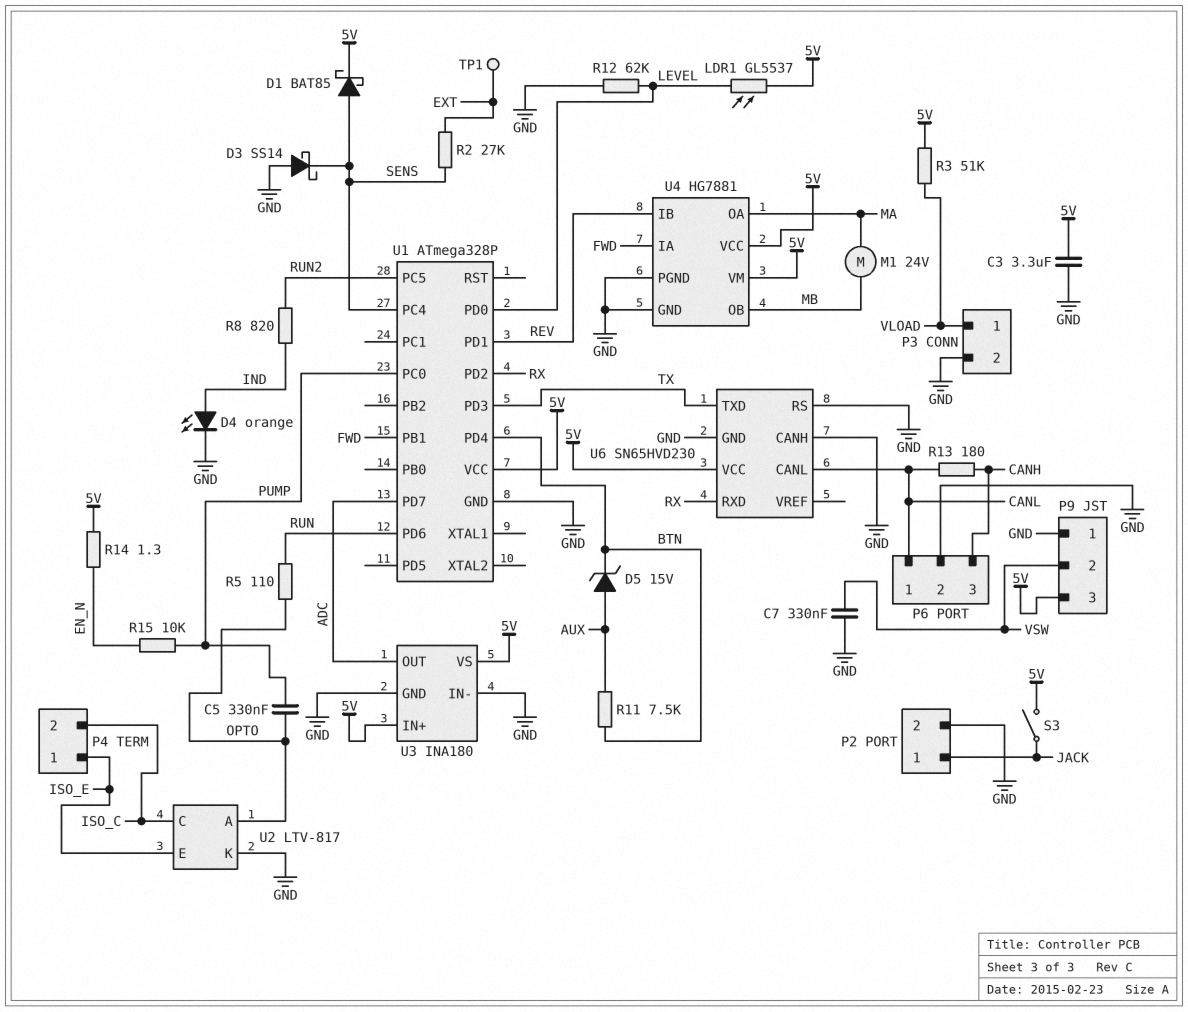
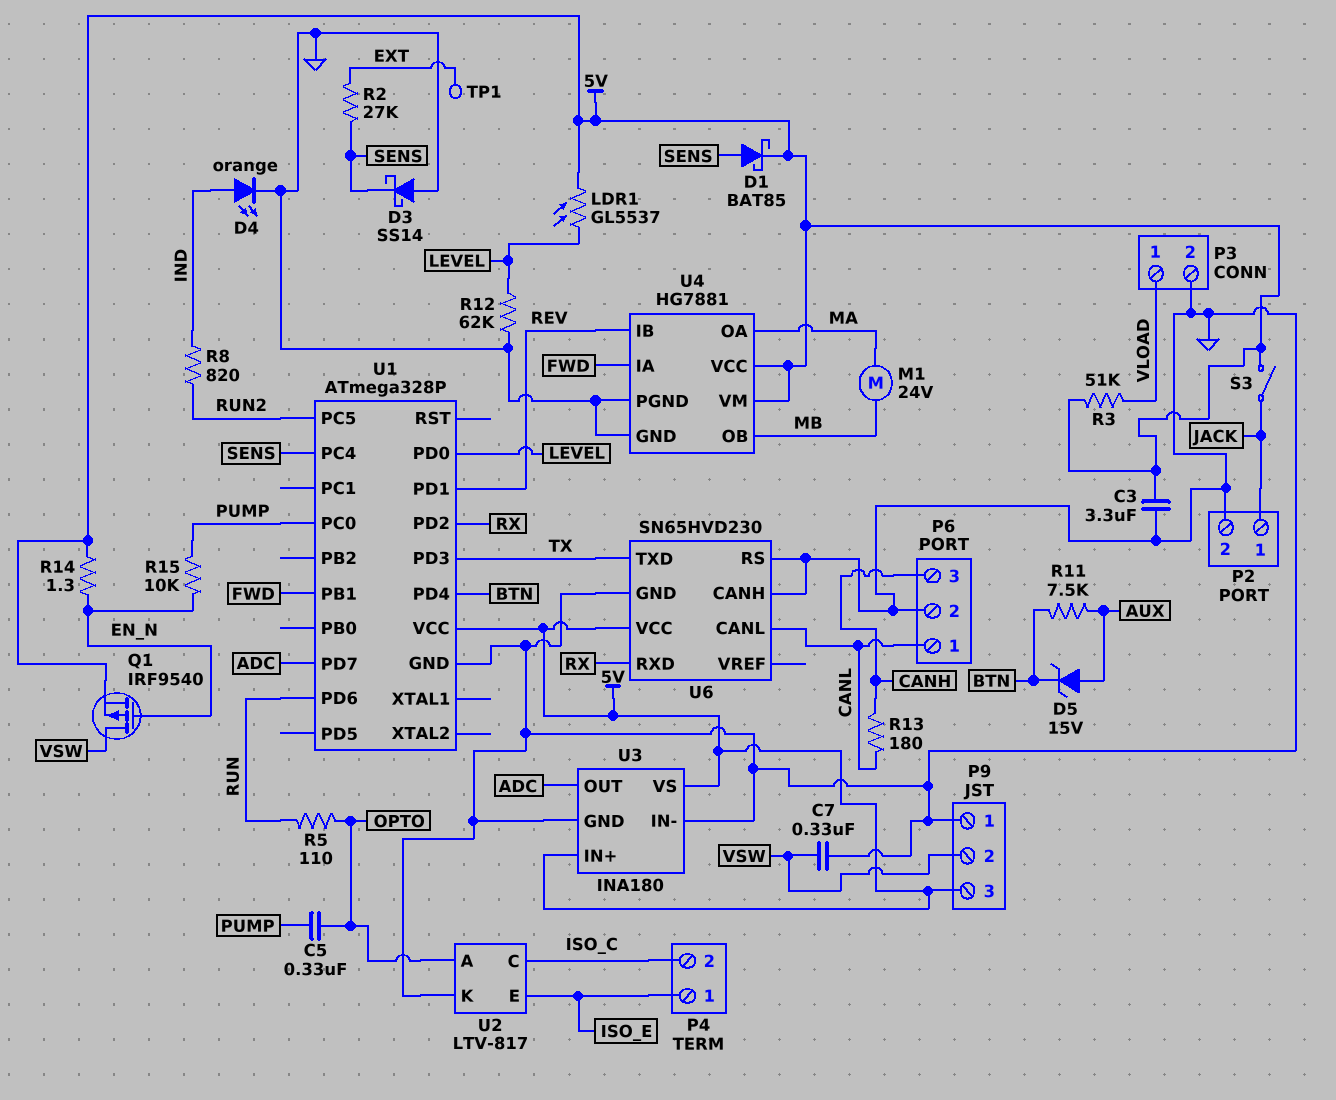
Q1: none -> PMOS IRF9540 (G EN_N, D VSW, S 5V)

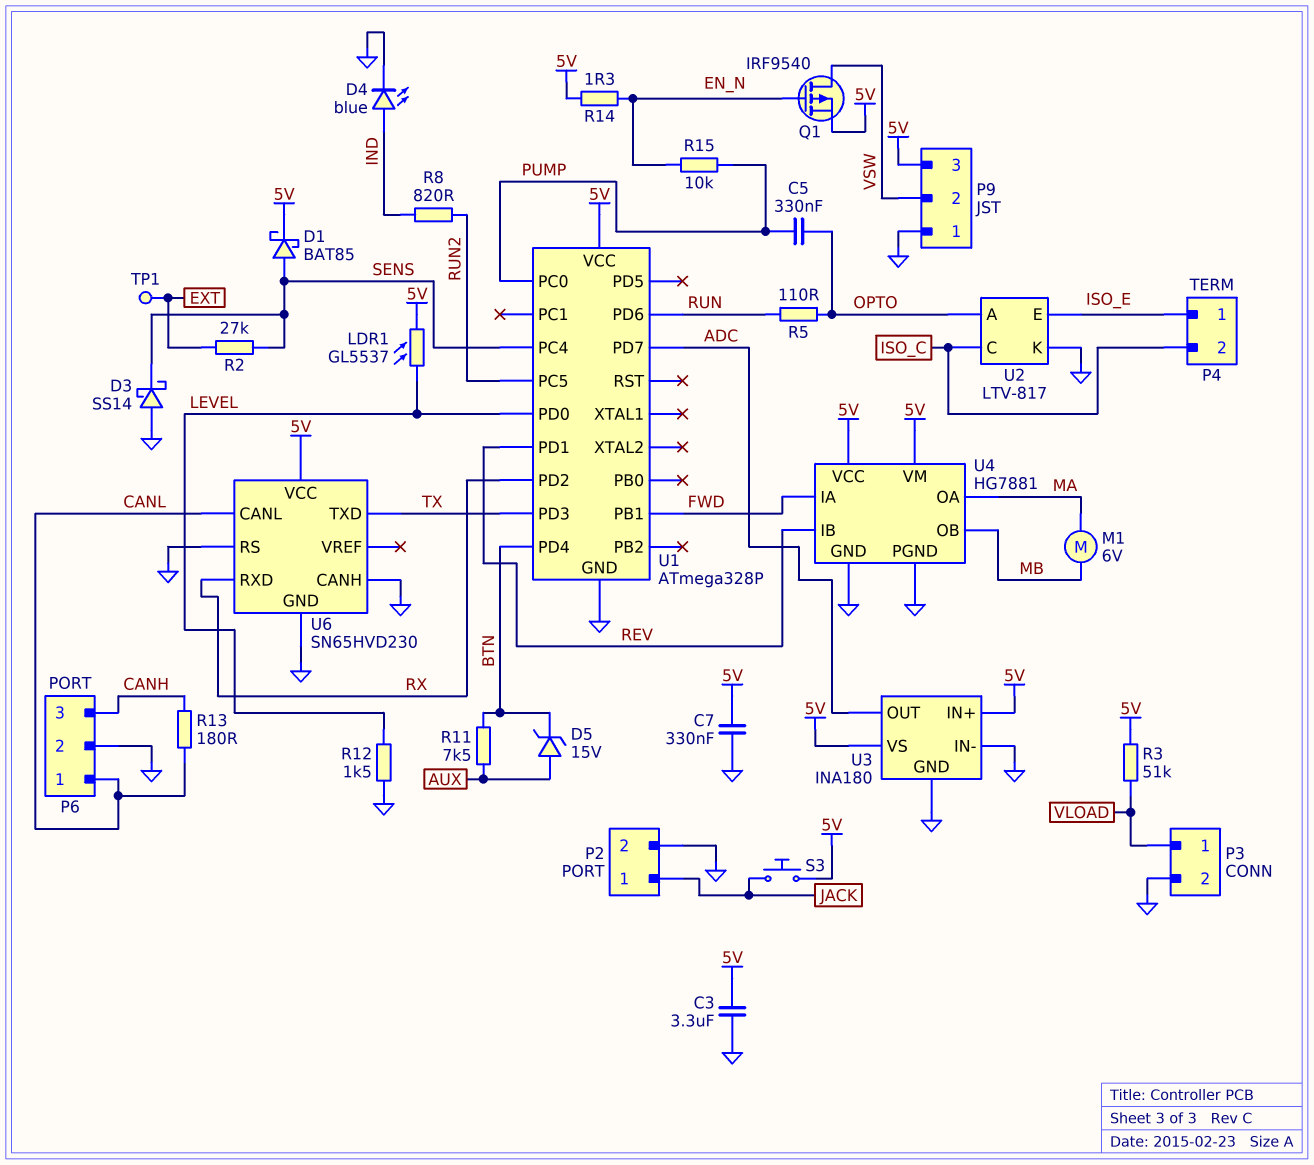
C7: 330nF (GND, VSW) -> 330nF (5V, GND)
D4: LED orange (A IND, K GND) -> LED blue (A IND, K GND)
M1: motor 24V (MA, MB) -> motor 6V (MA, MB)
R12: 62k (GND, LEVEL) -> 1.5k (GND, LEVEL)
S3: switch (5V, JACK) -> button (5V, JACK)

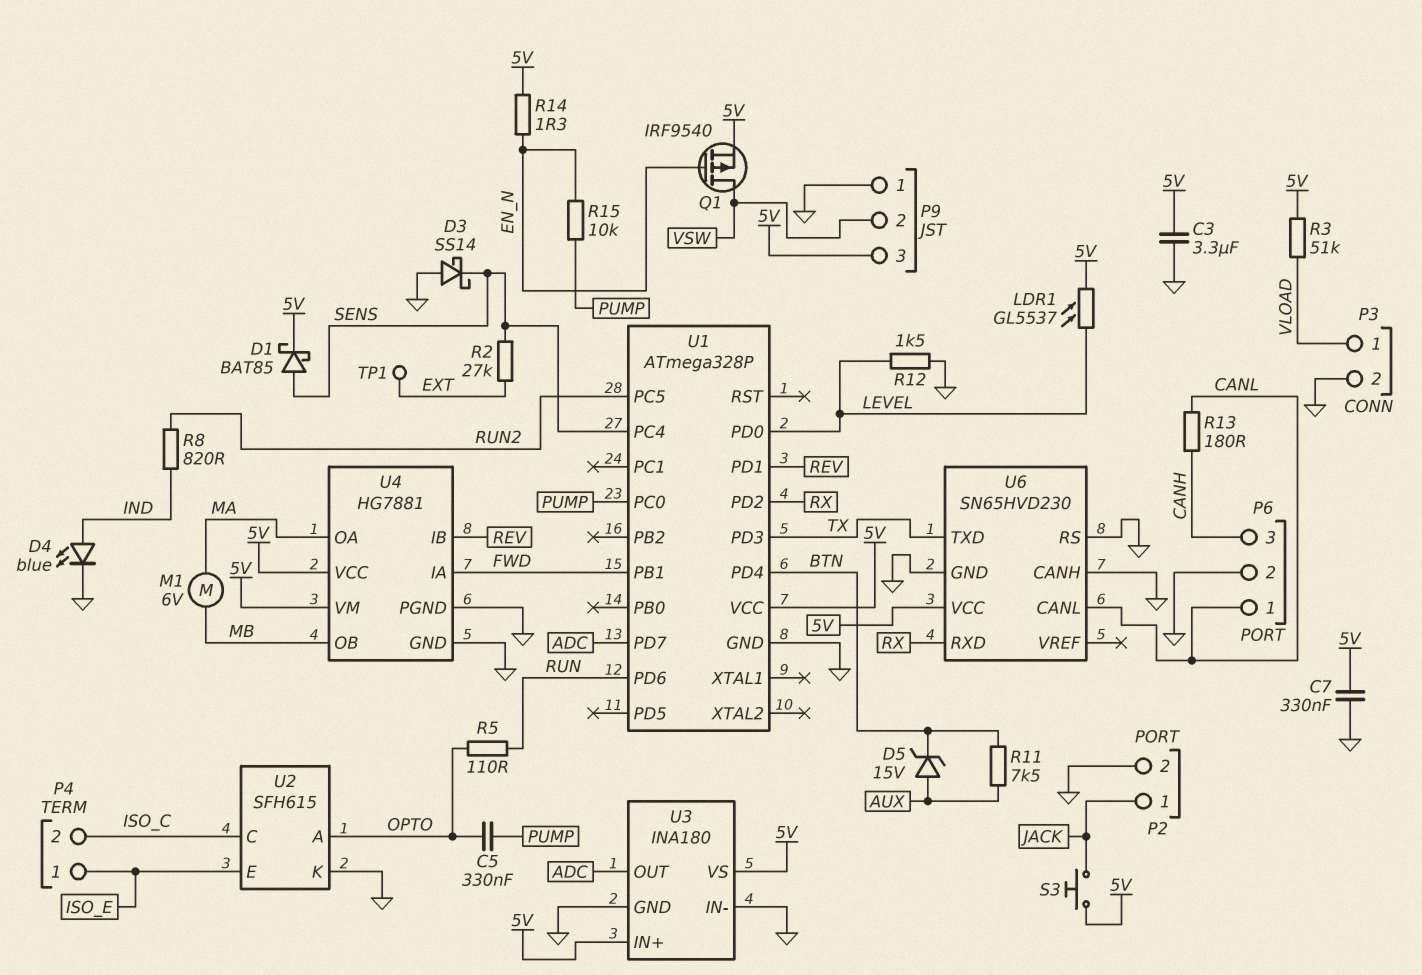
U2: LTV-817 -> SFH615

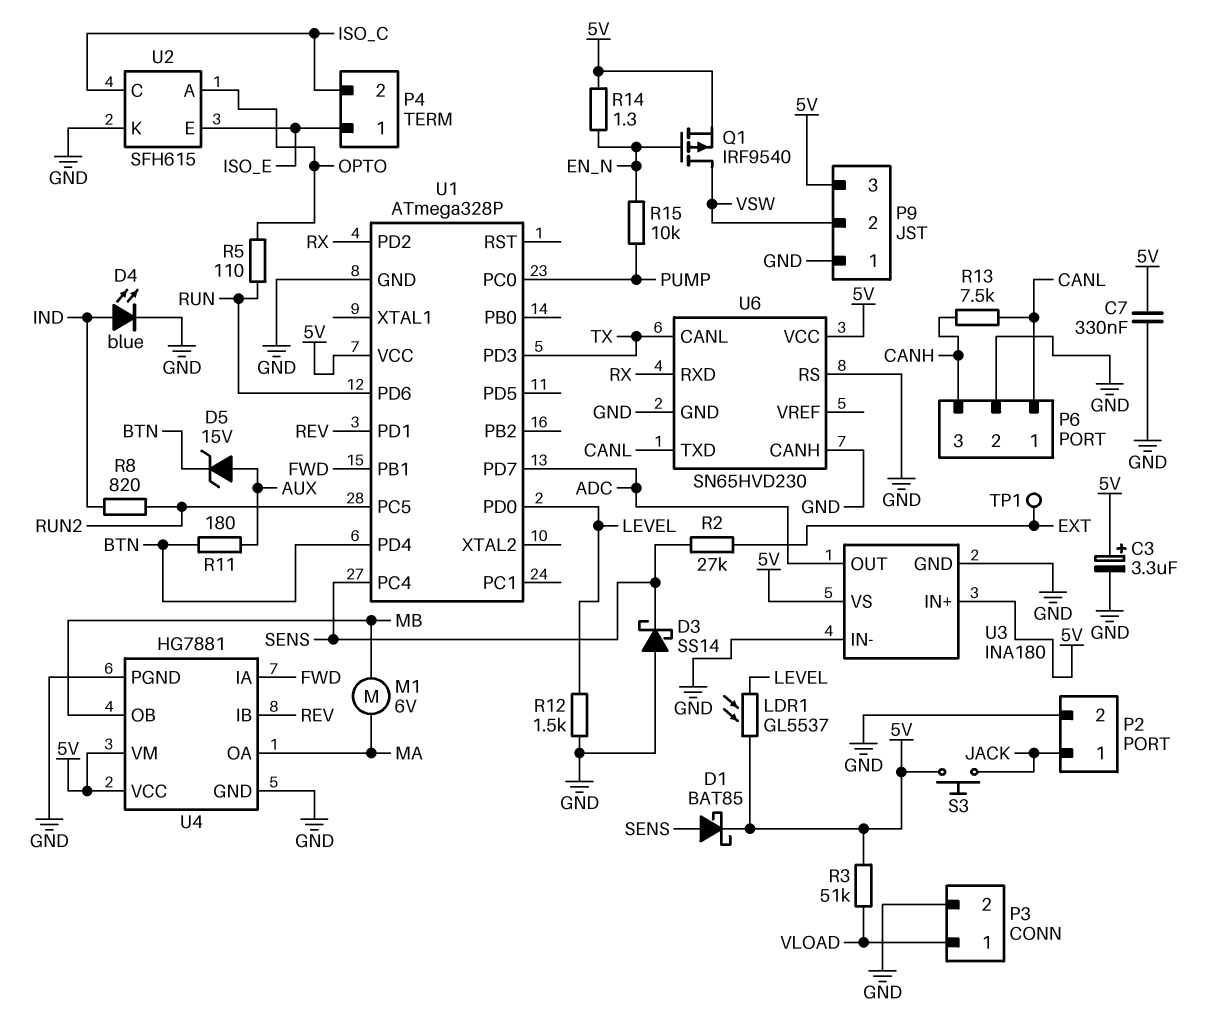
C3: 3.3uF (5V, GND) -> 3.3uF (plus 5V, minus GND)
C5: 330nF (OPTO, PUMP) -> none
R11: 7.5k (AUX, BTN) -> 180 (AUX, BTN)
R13: 180 (CANH, CANL) -> 7.5k (CANH, CANL)
U6 pin CANL: CANL -> TX
U6 pin TXD: TX -> CANL

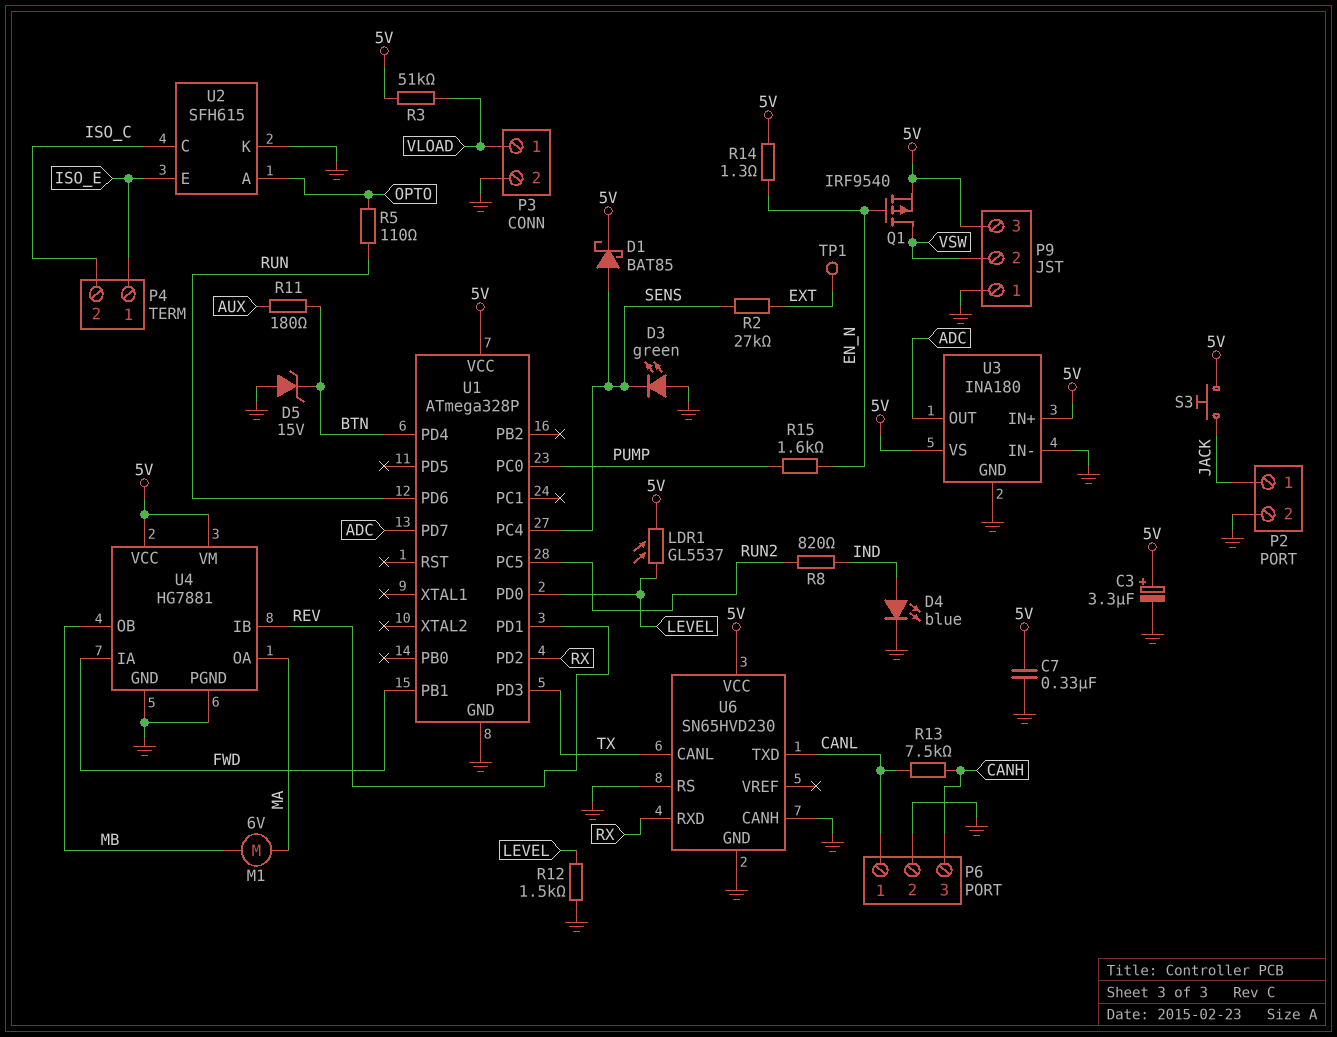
D3: schottky SS14 (A GND, K SENS) -> LED green (A GND, K SENS)
D5: zener 15V (A AUX, K BTN) -> zener 15V (A GND, K BTN)
R15: 10k (EN_N, PUMP) -> 1.6k (EN_N, PUMP)

